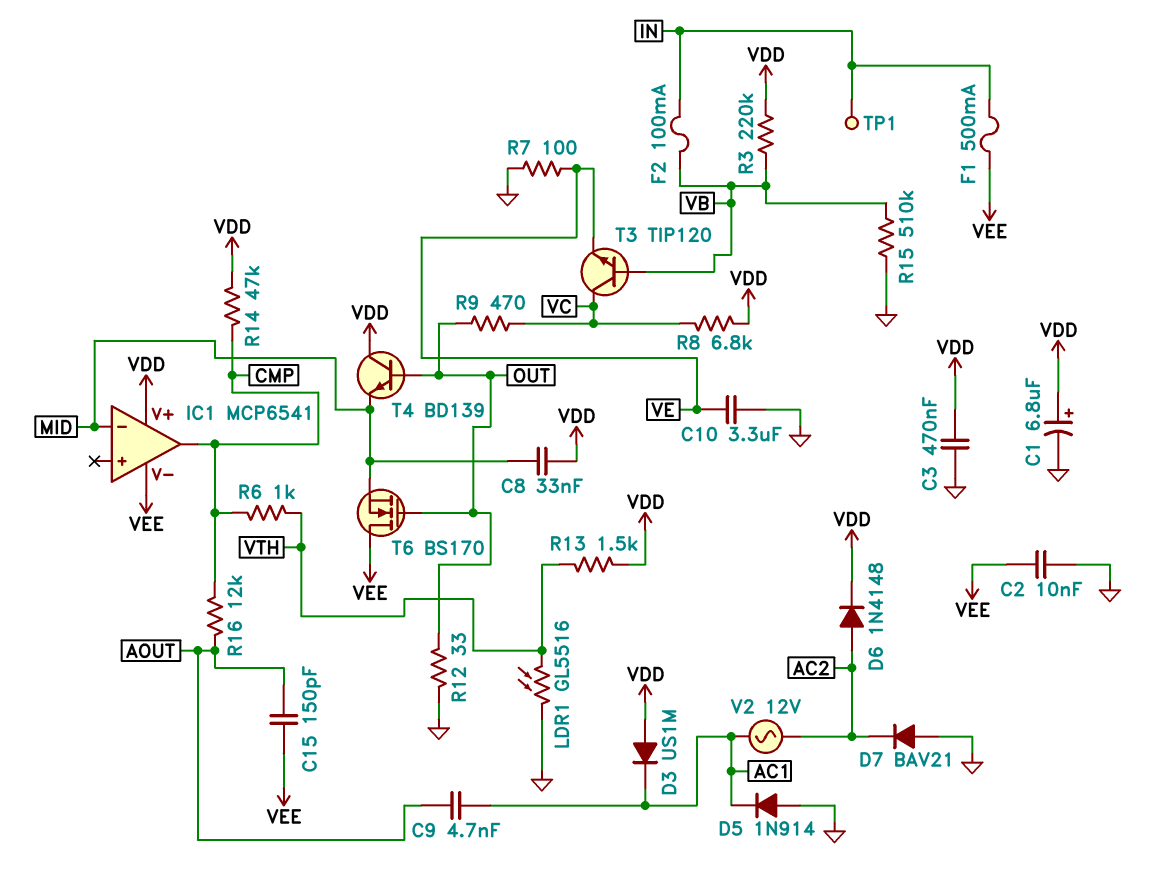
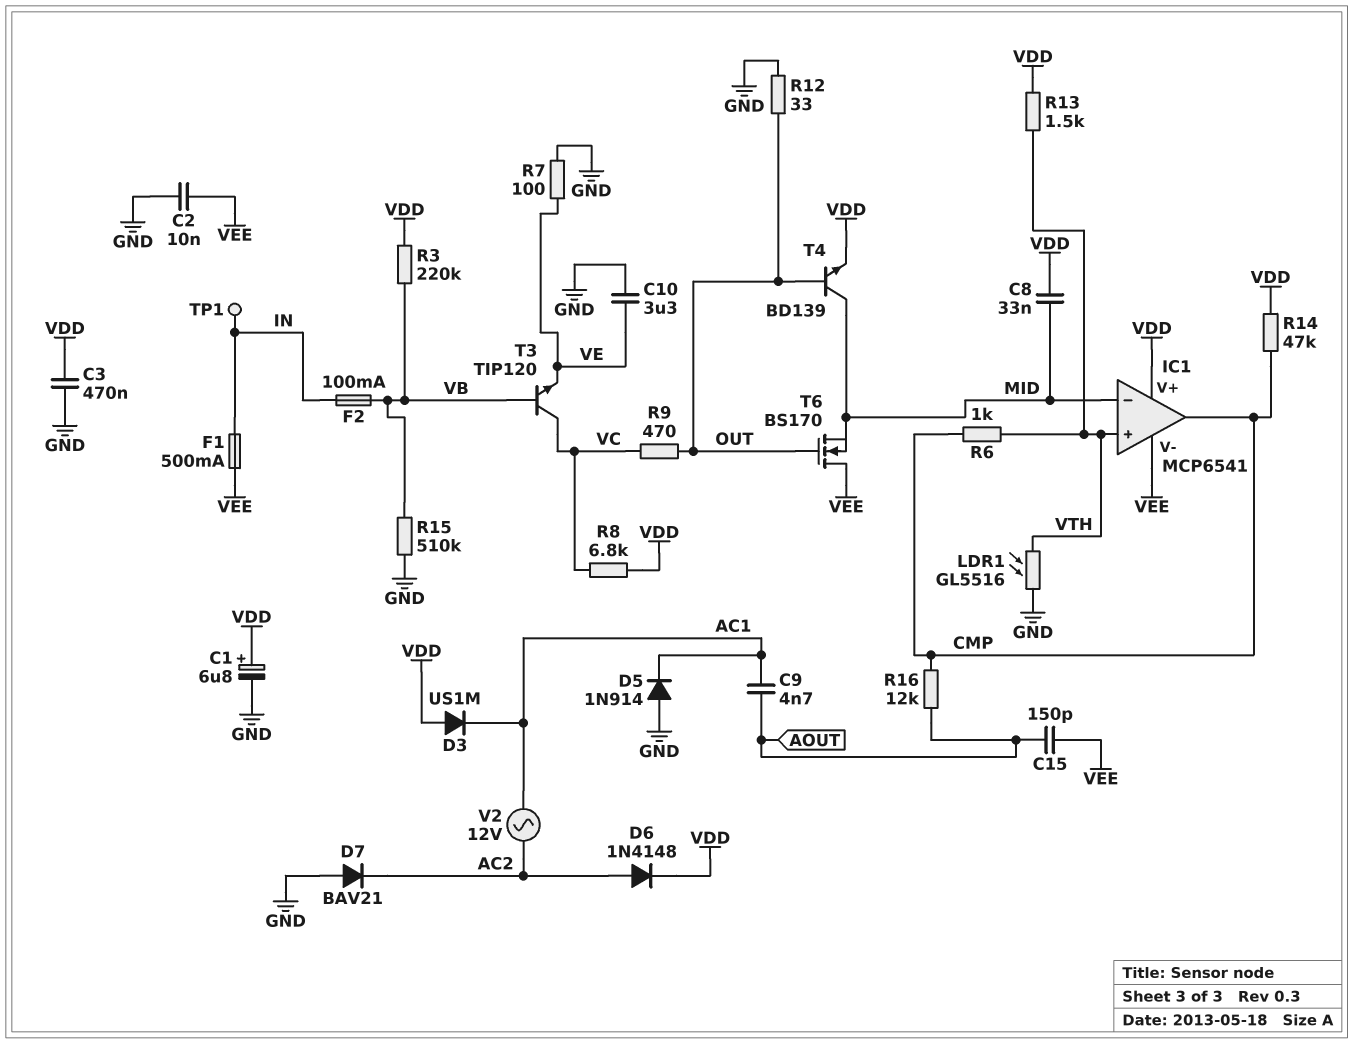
IC1 pin in+: none -> VTH
T4: NPN BD139 (B OUT, C VDD, E MID) -> NPN BD139 (B OUT, C MID, E VDD)

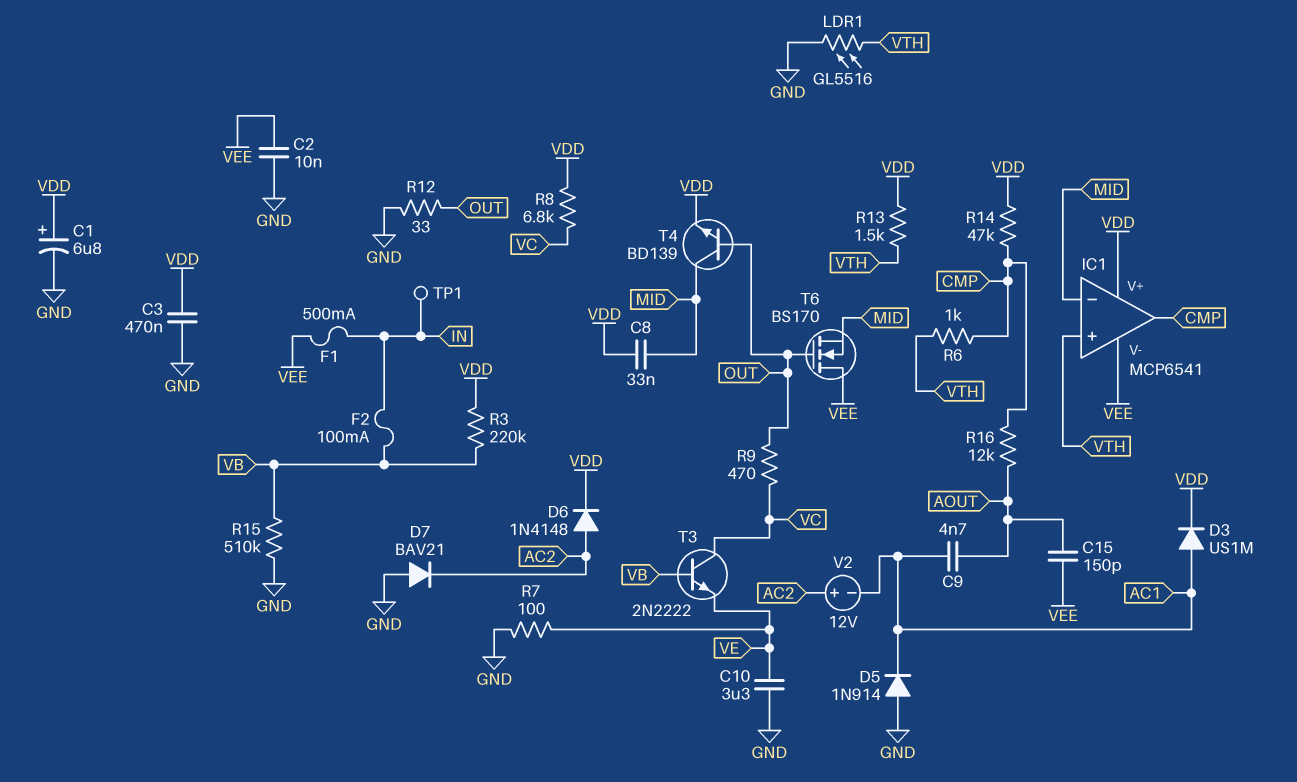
D3: diode US1M (A VDD, K AC1) -> diode US1M (A AC1, K VDD)
T3: NPN TIP120 (B VB, C VC, E VE) -> NPN 2N2222 (B VB, C VC, E VE)
V2: AC 12V (AC1, AC2) -> 12V (plus AC2, minus AC1)

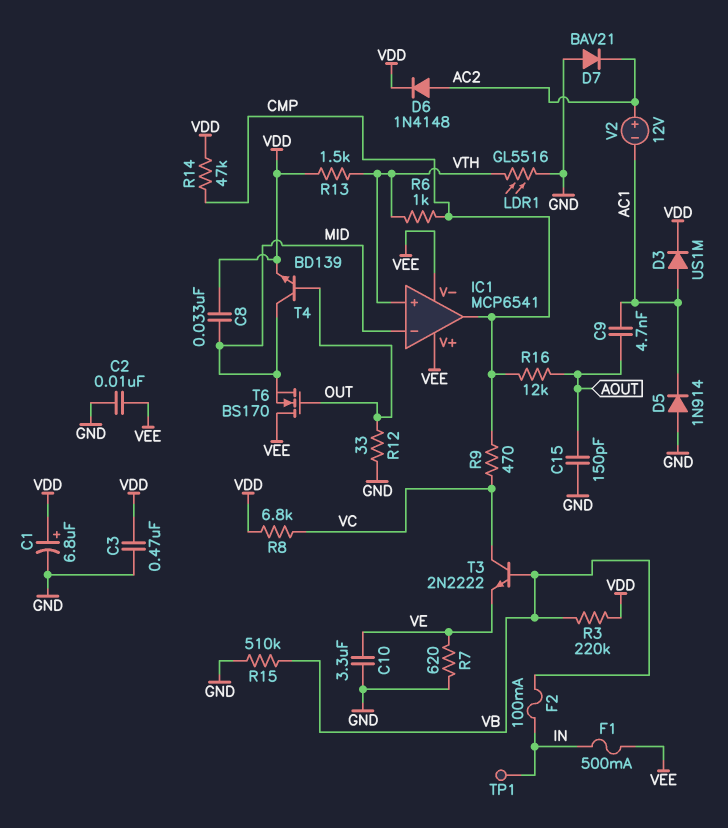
C15: 150pF (AOUT, VEE) -> 150pF (AOUT, GND)
IC1 pin V+: VDD -> VEE
R7: 100 (GND, VE) -> 620 (GND, VE)
R9: 470 (OUT, VC) -> 470 (CMP, VC)

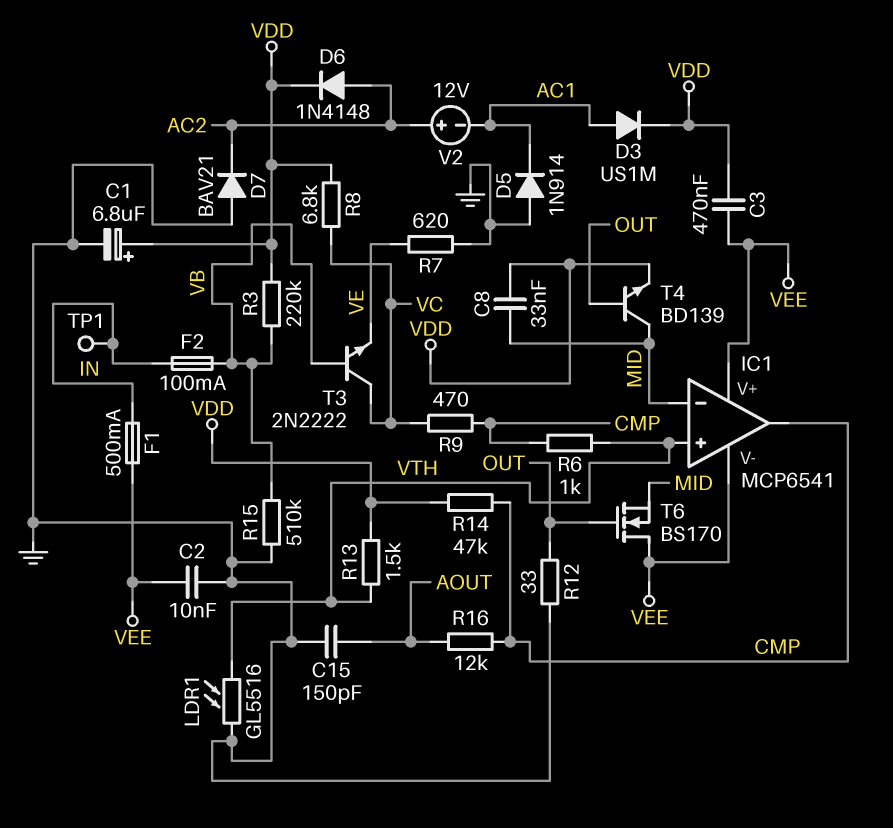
C3: 470nF (GND, VDD) -> 470nF (VDD, VEE)
C9: 4.7nF (AC1, AOUT) -> none
C10: 3.3uF (GND, VE) -> none

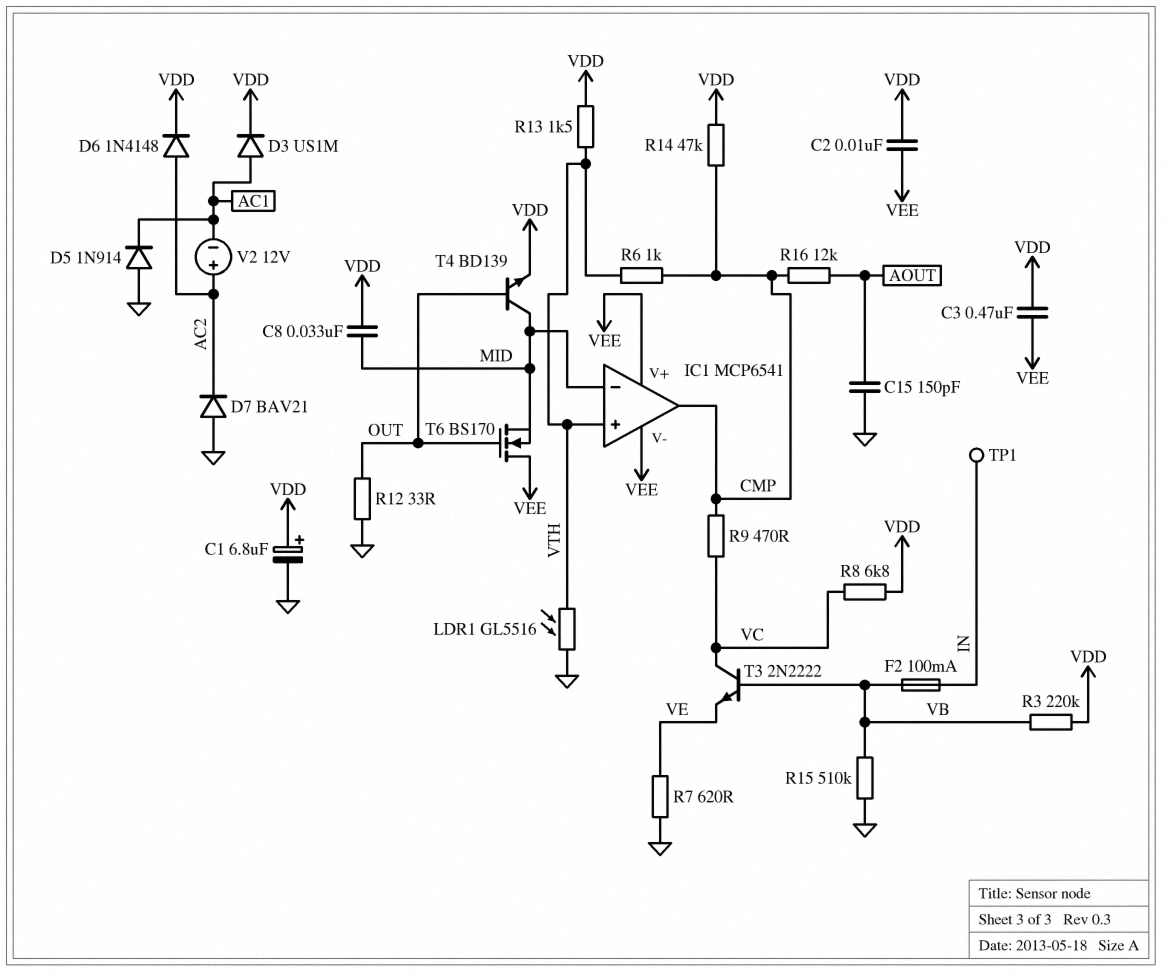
C2: 10nF (GND, VEE) -> 10nF (VDD, VEE)
F1: 500mA (IN, VEE) -> none

